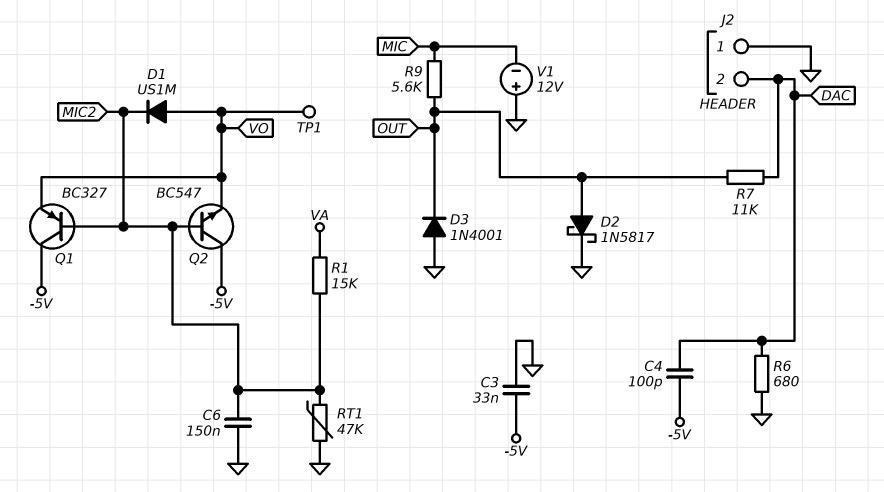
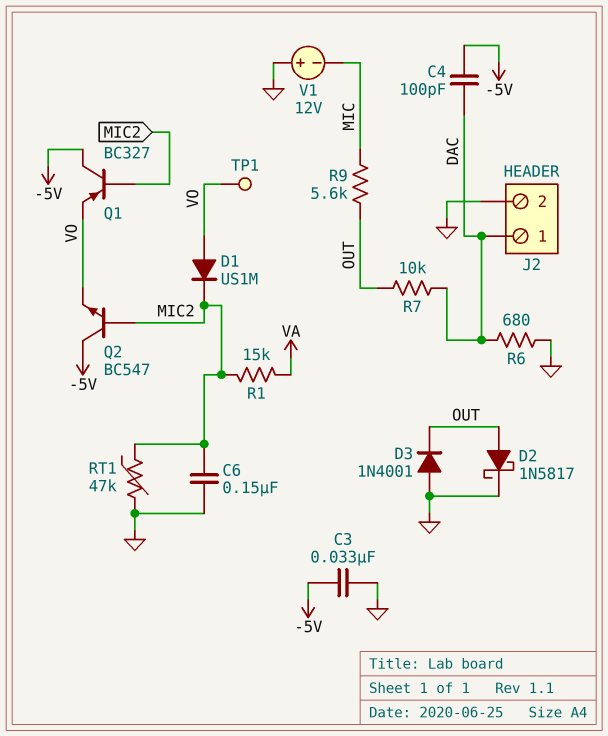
J2 pin 1: GND -> DAC
J2 pin 2: DAC -> GND
R7: 11k (DAC, OUT) -> 10k (DAC, OUT)

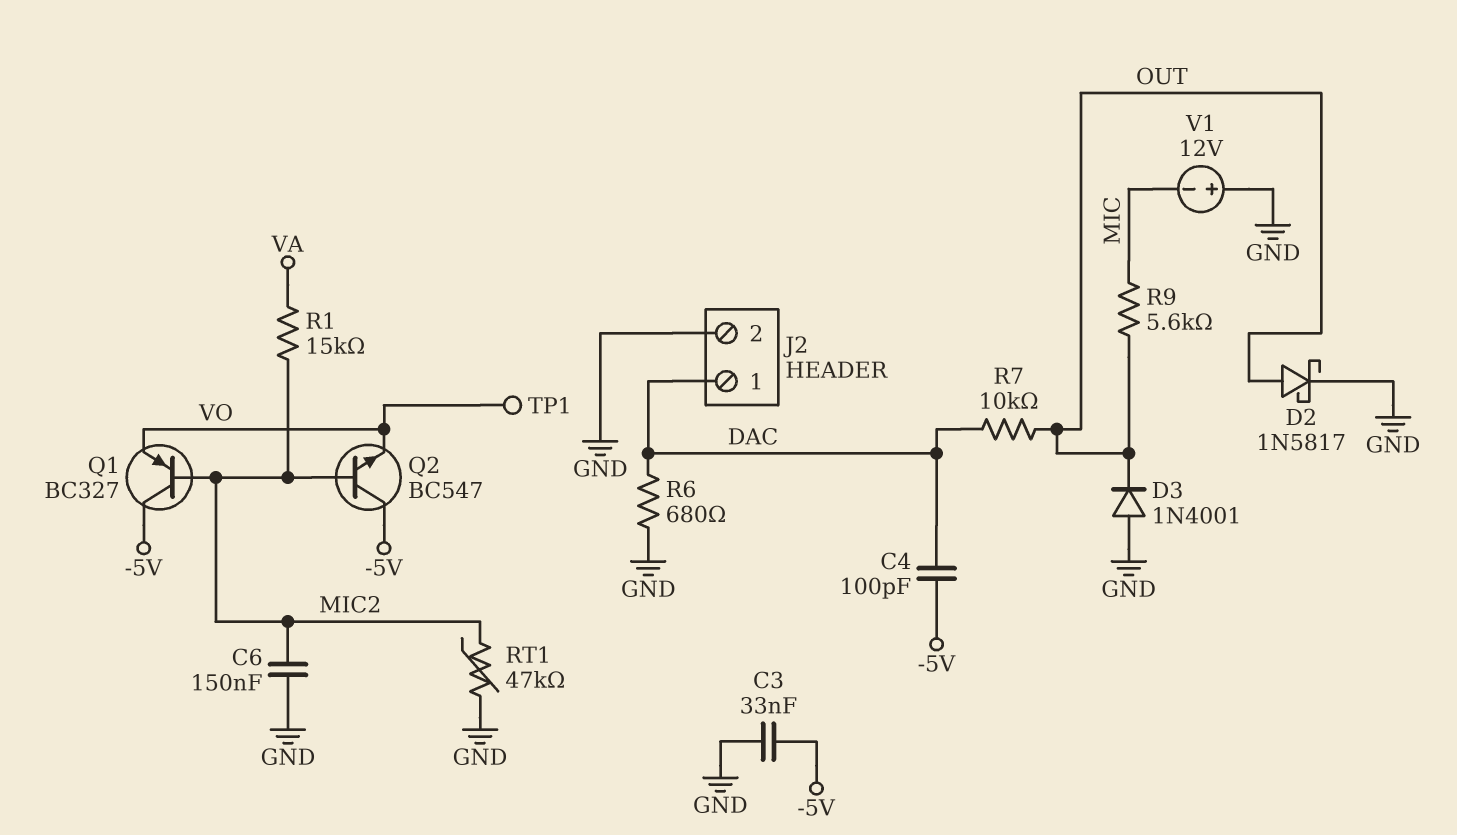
D1: diode US1M (A VO, K MIC2) -> none

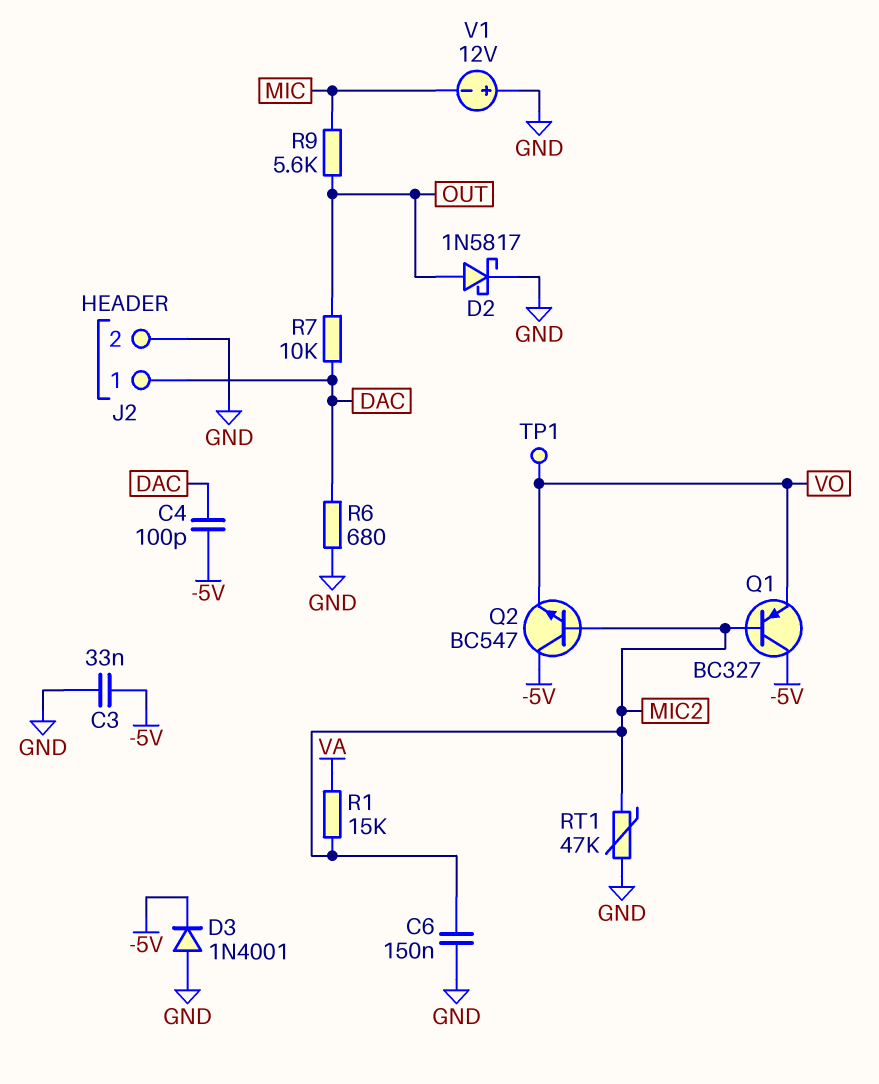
D3: diode 1N4001 (A GND, K OUT) -> diode 1N4001 (A GND, K -5V)

